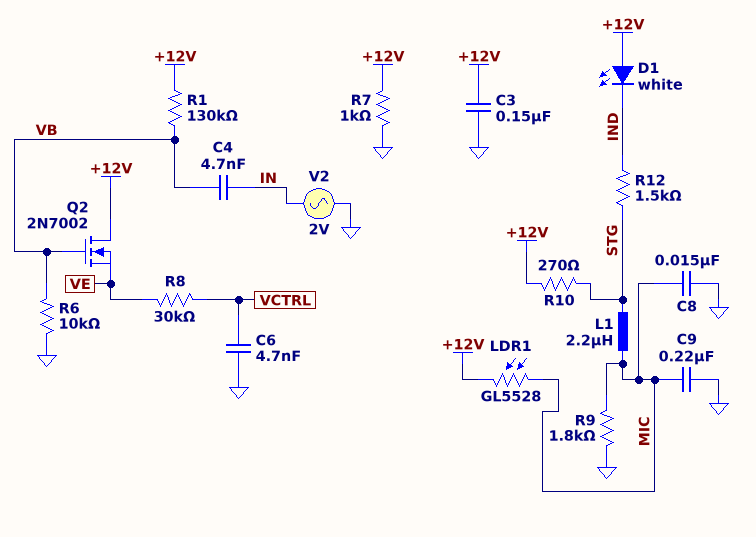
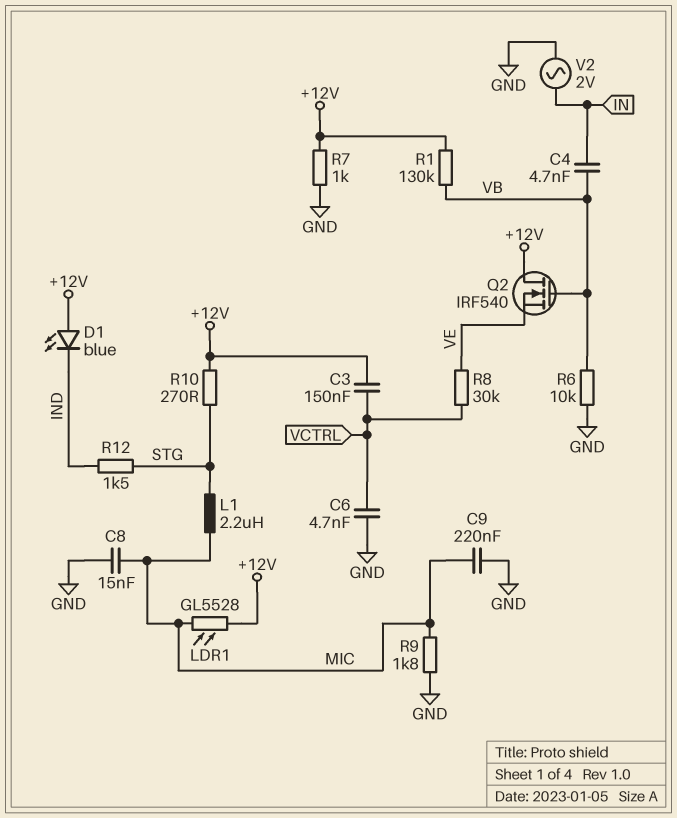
C3: 150nF (+12V, GND) -> 150nF (+12V, VCTRL)
D1: LED white (A +12V, K IND) -> LED blue (A +12V, K IND)
Q2: NMOS 2N7002 (G VB, D +12V, S VE) -> NMOS IRF540 (G VB, D +12V, S VE)

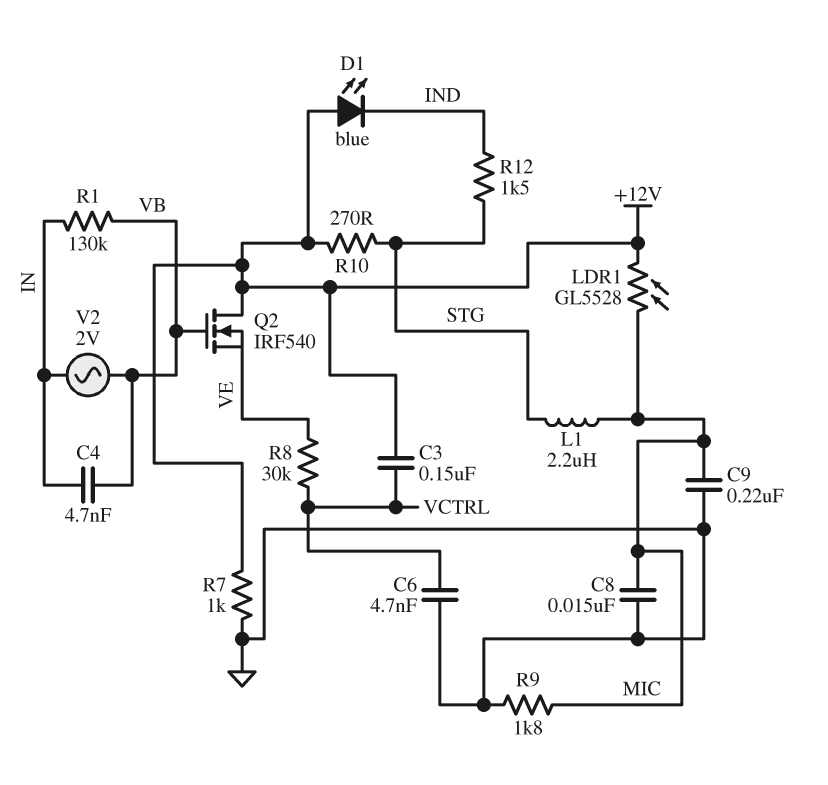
R1: 130k (+12V, VB) -> 130k (IN, VB)
R6: 10k (GND, VB) -> none
V2: AC 2V (GND, IN) -> AC 2V (IN, VB)

